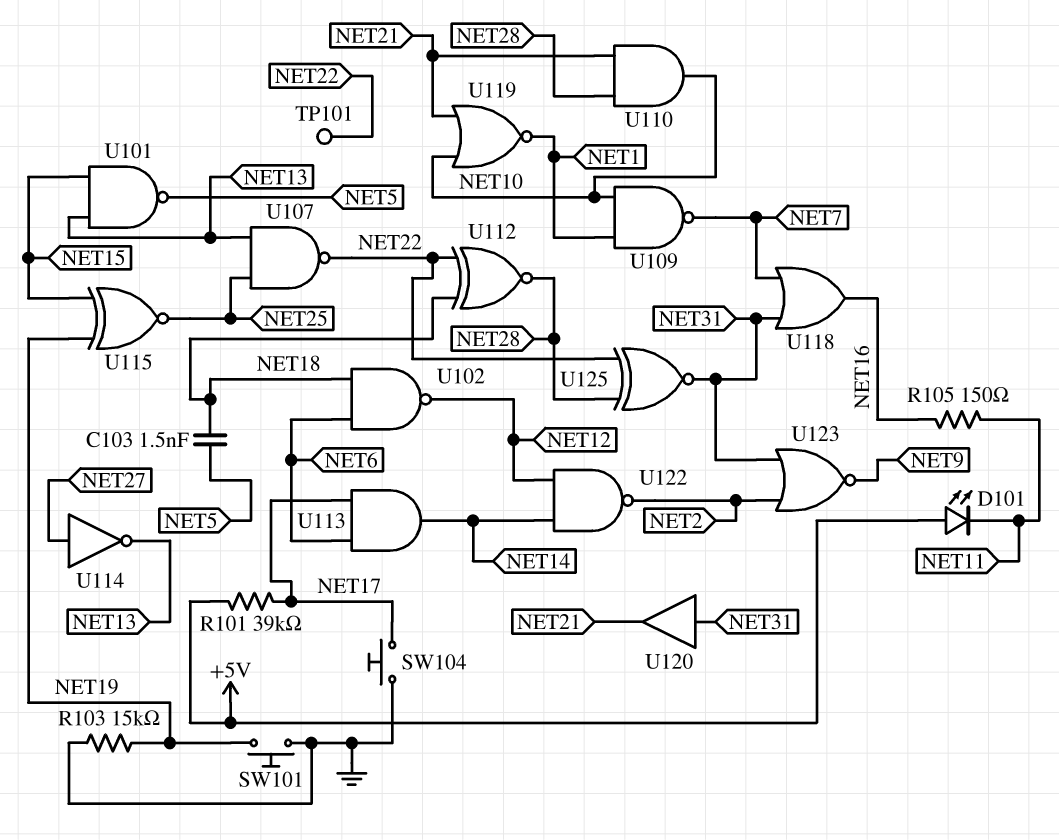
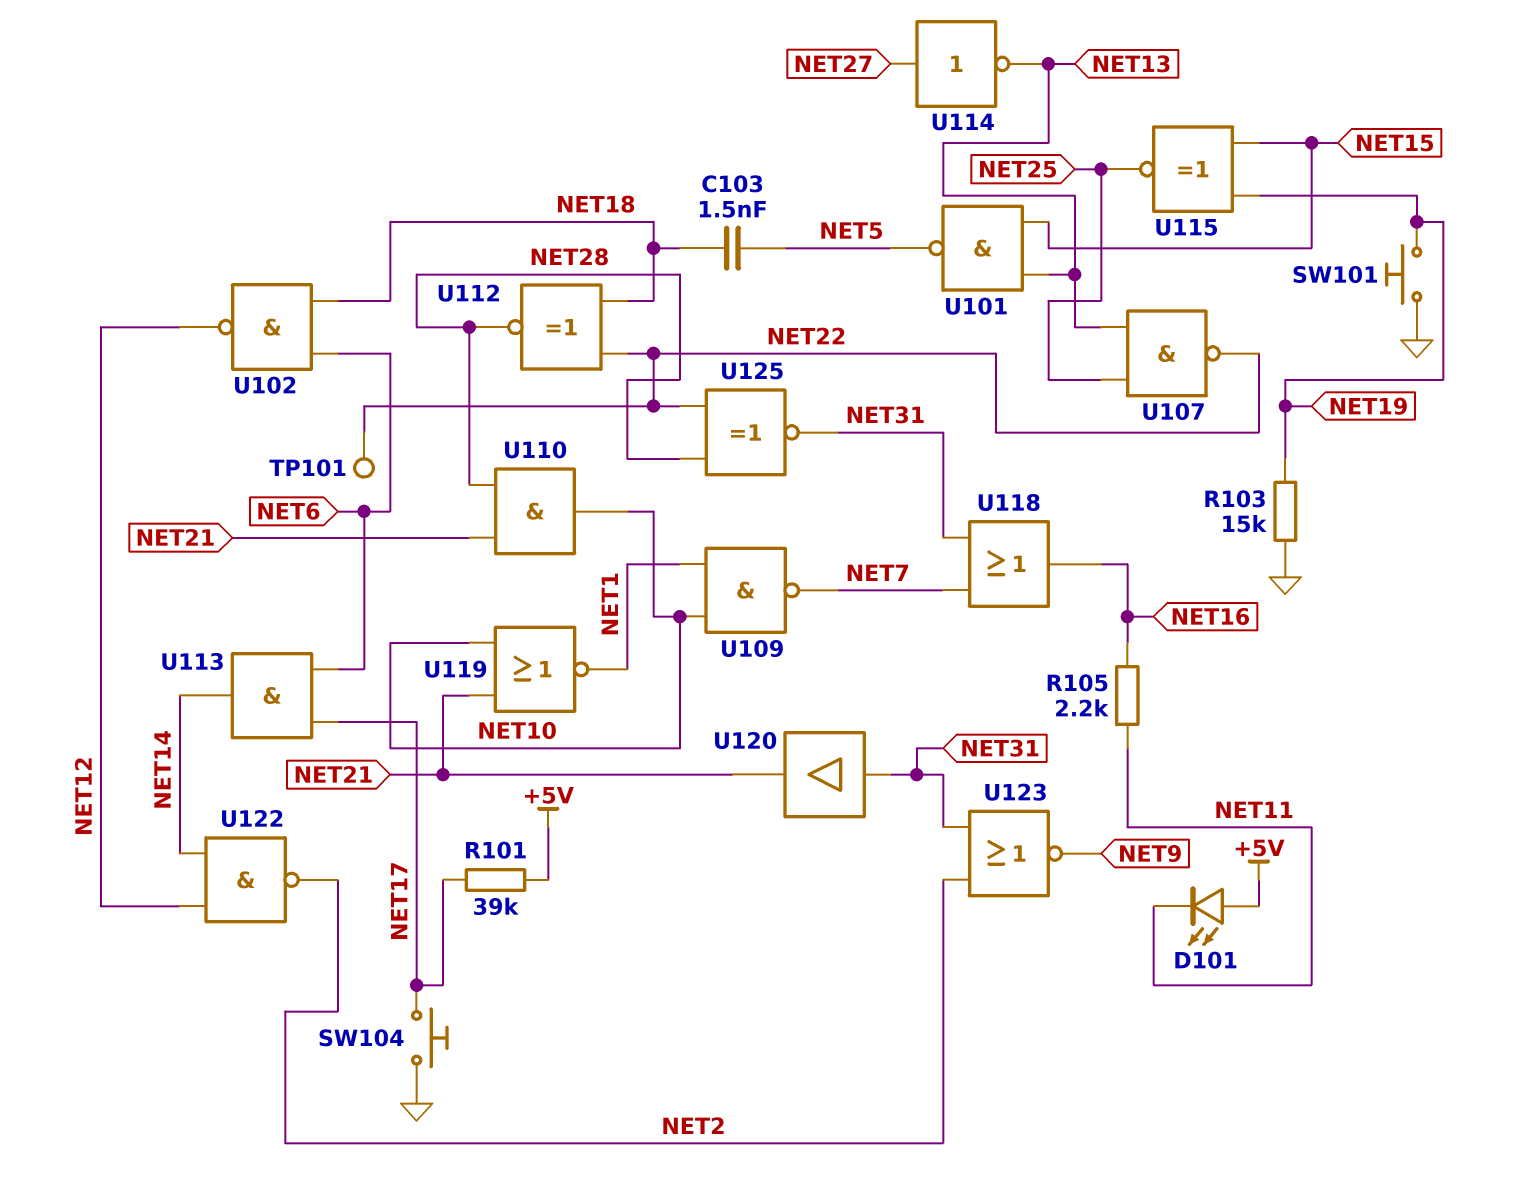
R105: 150 (NET11, NET16) -> 2.2k (NET11, NET16)

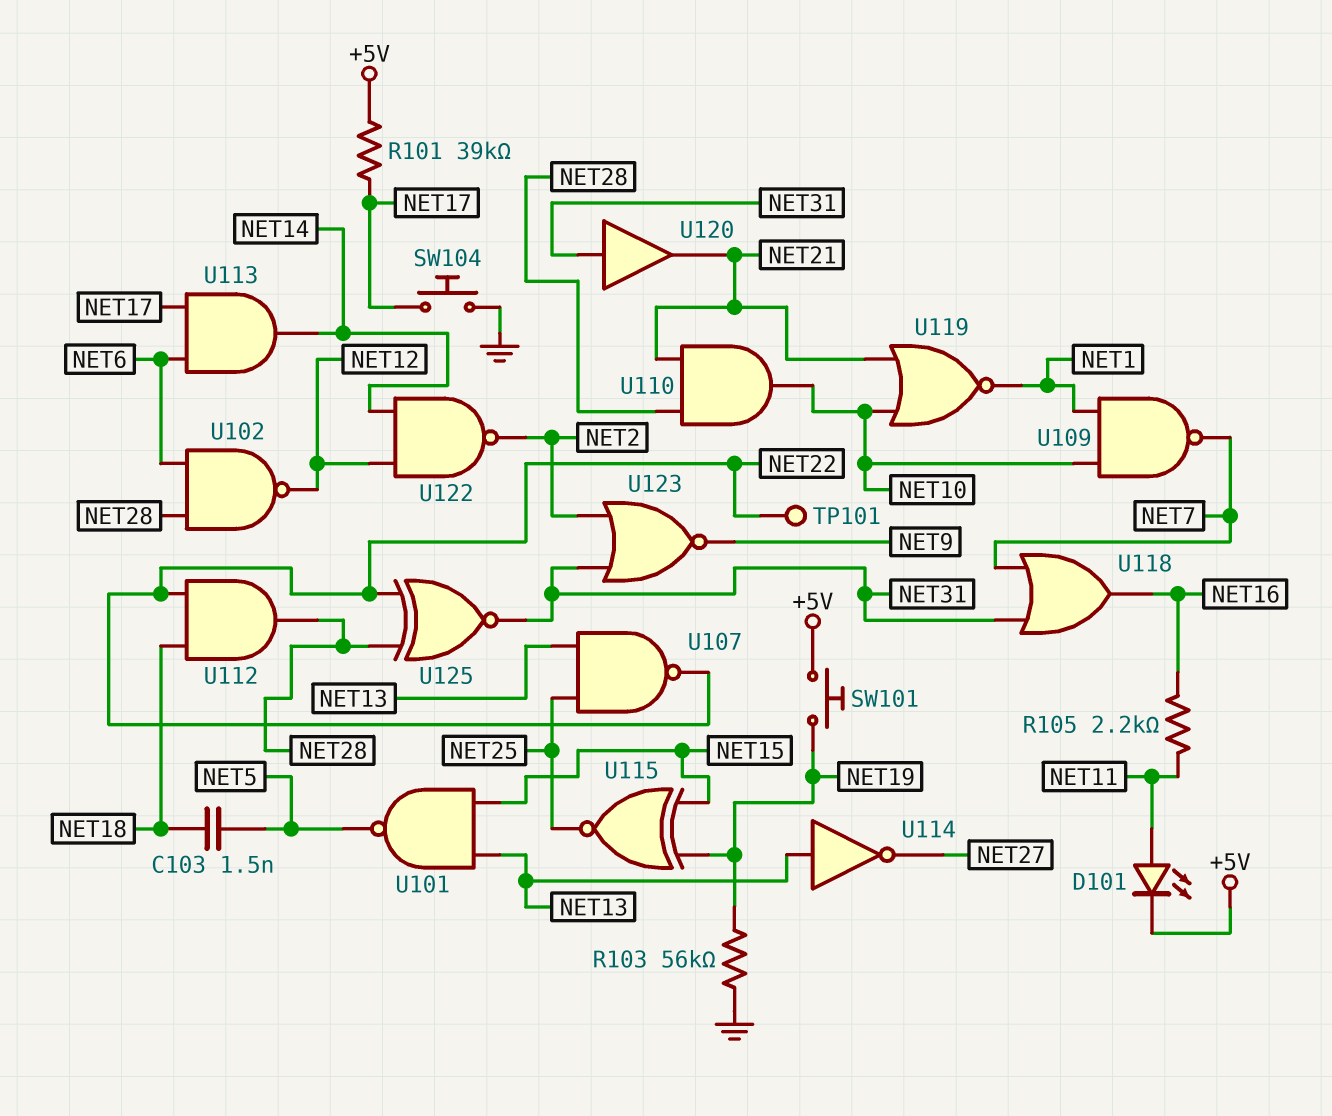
D101: LED (A +5V, K NET11) -> LED (A NET11, K +5V)
R103: 15k (GND, NET19) -> 56k (GND, NET19)
SW101: button (GND, NET19) -> button (+5V, NET19)
U102: NAND (in NET6, in NET18, out NET12) -> NAND (in NET6, in NET28, out NET12)
U112: XNOR (in NET18, in NET22, out NET28) -> AND (in NET18, in NET22, out NET28)
U114: NOT (in NET27, out NET13) -> NOT (in NET13, out NET27)

